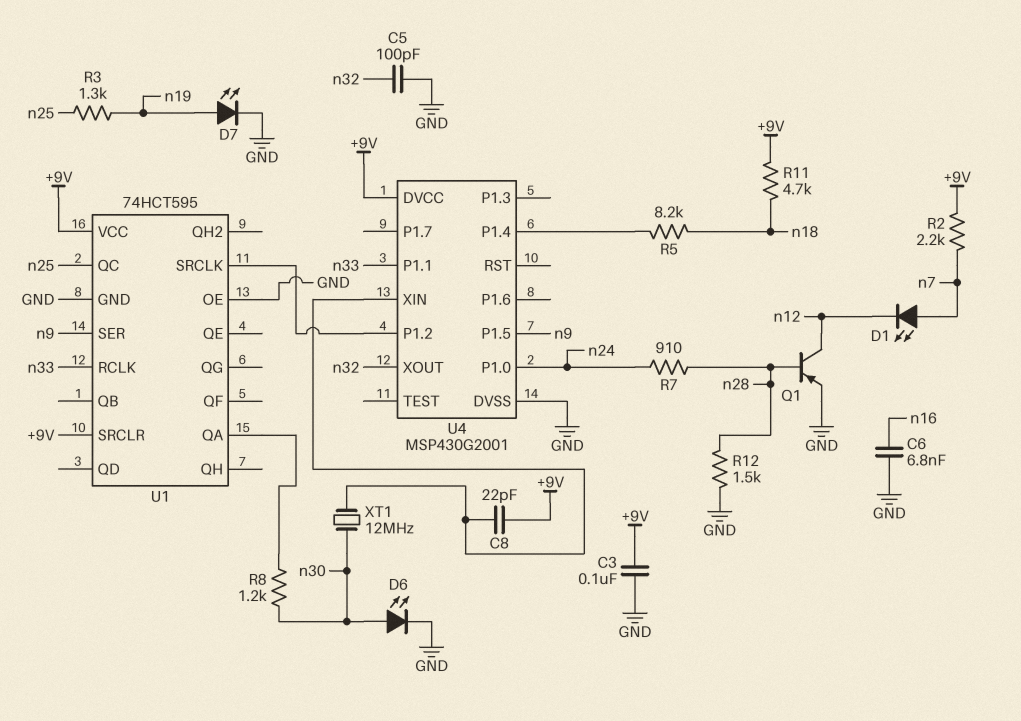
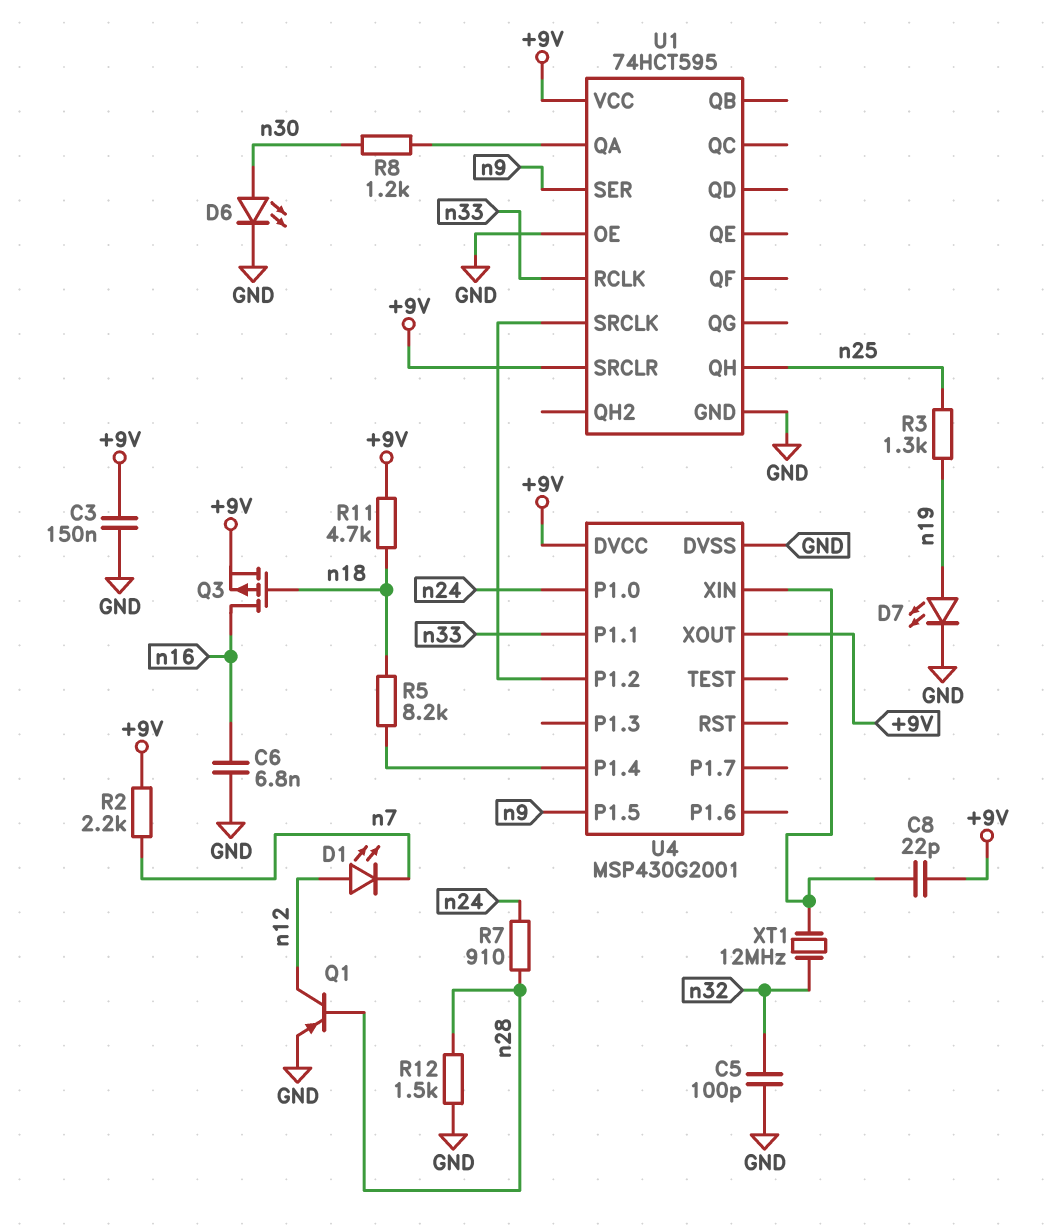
C3: 100nF (+9V, GND) -> 150nF (+9V, GND)
D1: LED (A n7, K n12) -> LED (A n12, K n7)
Q3: none -> PMOS (G n18, D n16, S +9V)
U1 pin QC: n25 -> none
U1 pin QH: none -> n25
U4 pin XOUT: n32 -> +9V
XT1: 12MHz (U4/XIN, n30) -> 12MHz (U4/XIN, n32)

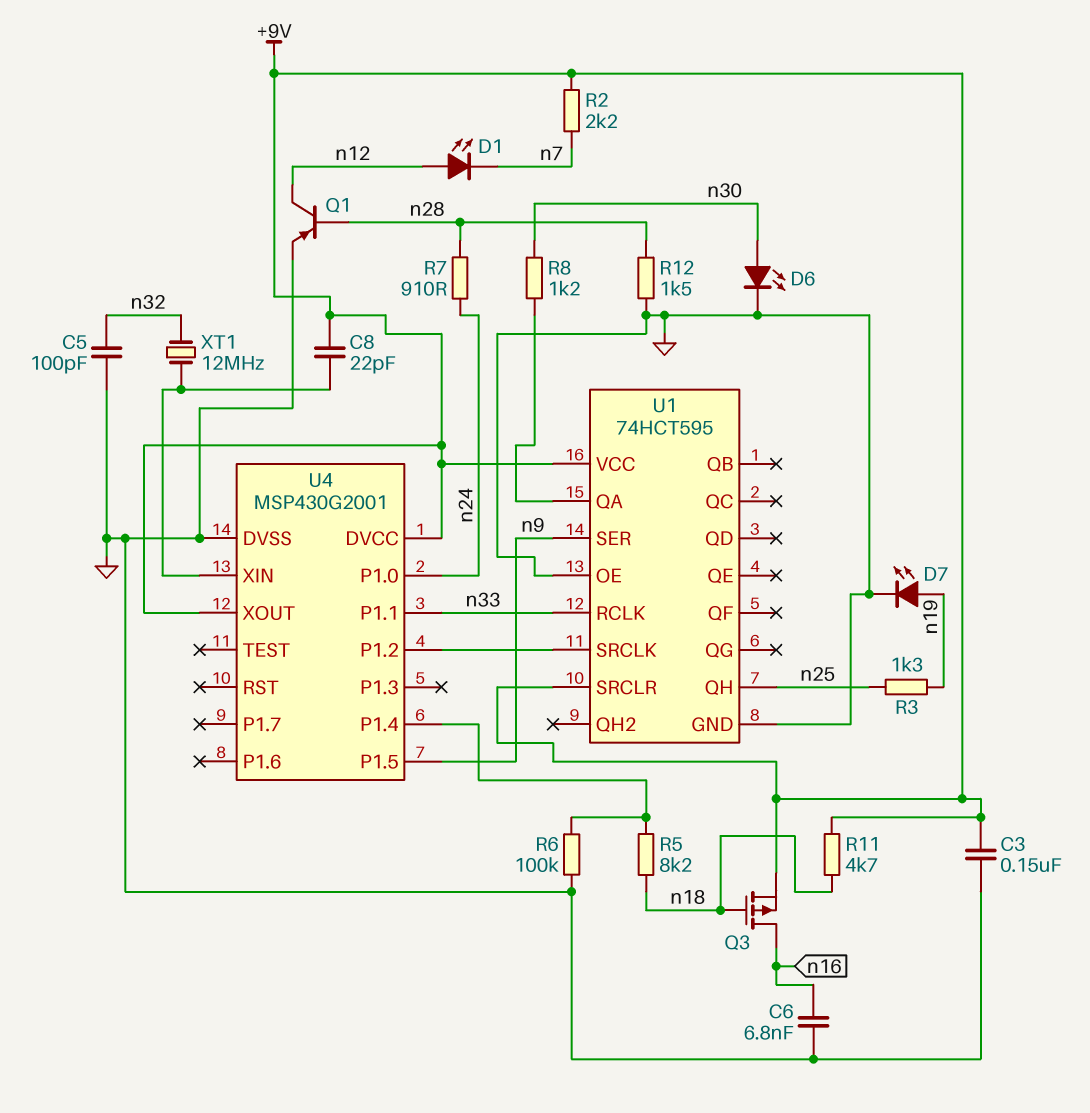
R6: none -> 100k (GND, U4/P1.4)

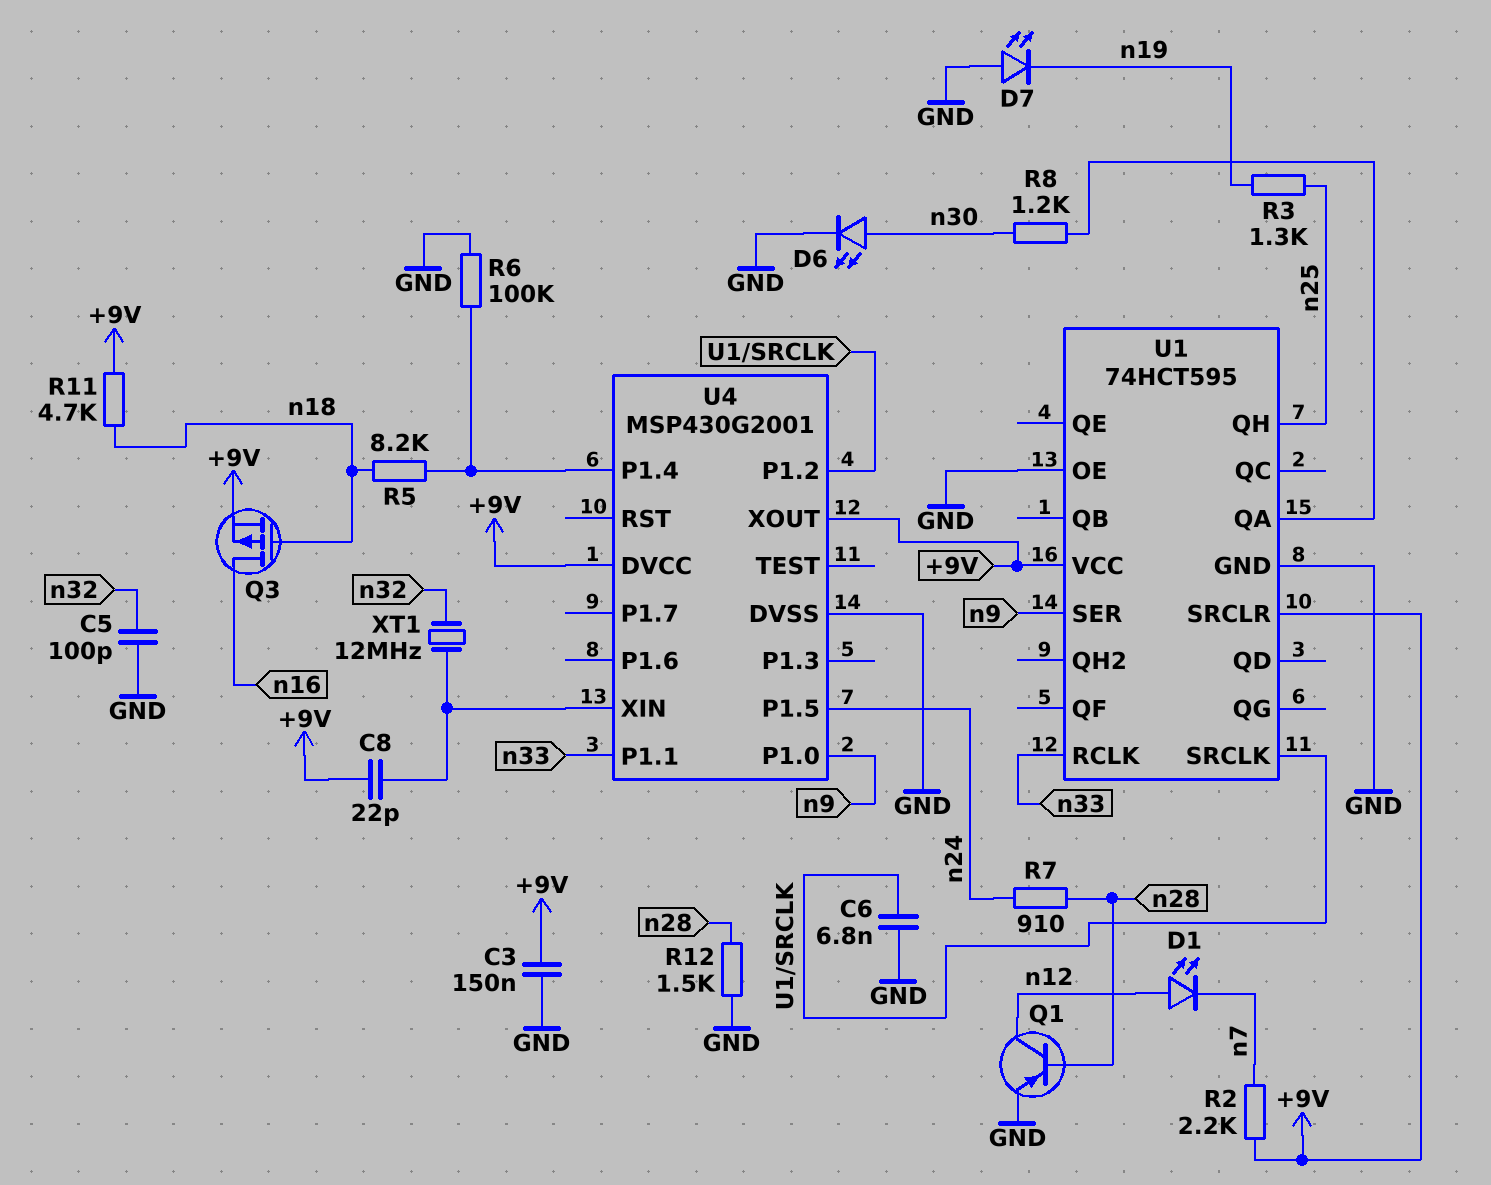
C6: 6.8nF (GND, n16) -> 6.8nF (GND, U1/SRCLK)
D7: LED (A n19, K GND) -> LED (A GND, K n19)
U4 pin P1.0: n24 -> n9
U4 pin P1.5: n9 -> n24

